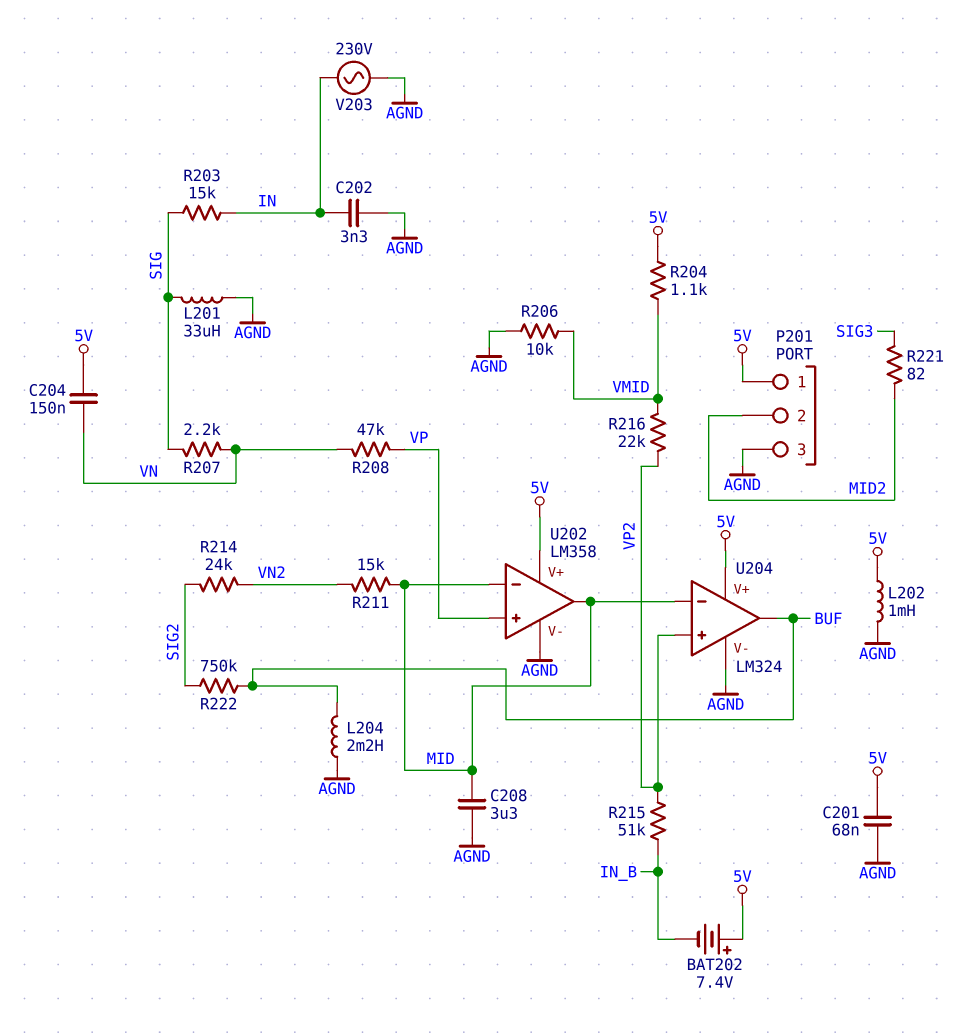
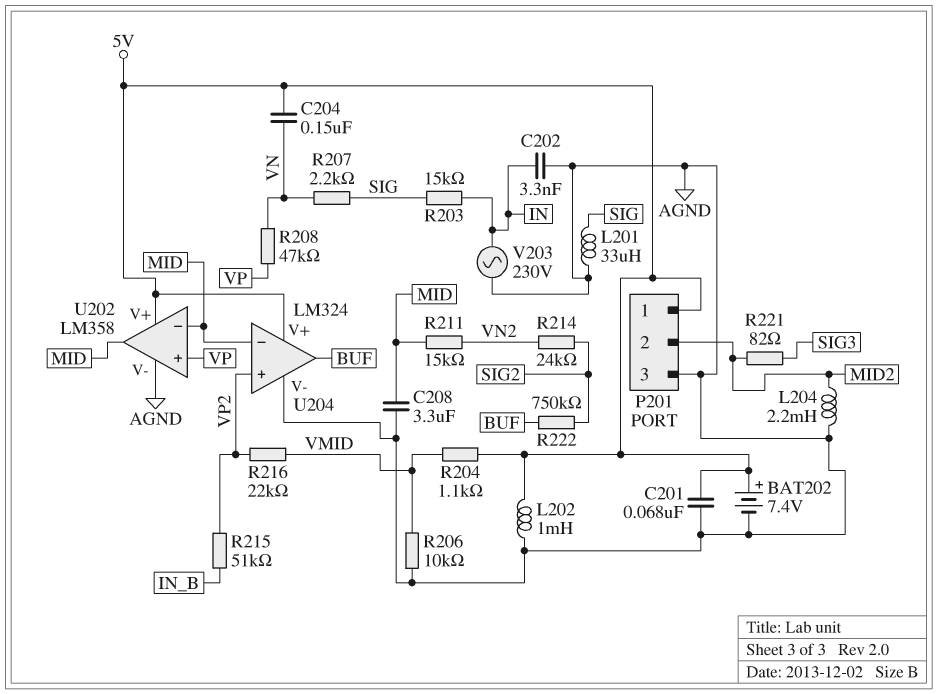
BAT202: 7.4V (plus 5V, minus IN_B) -> 7.4V (plus 5V, minus AGND)
L204: 2.2mH (AGND, BUF) -> 2.2mH (AGND, MID2)

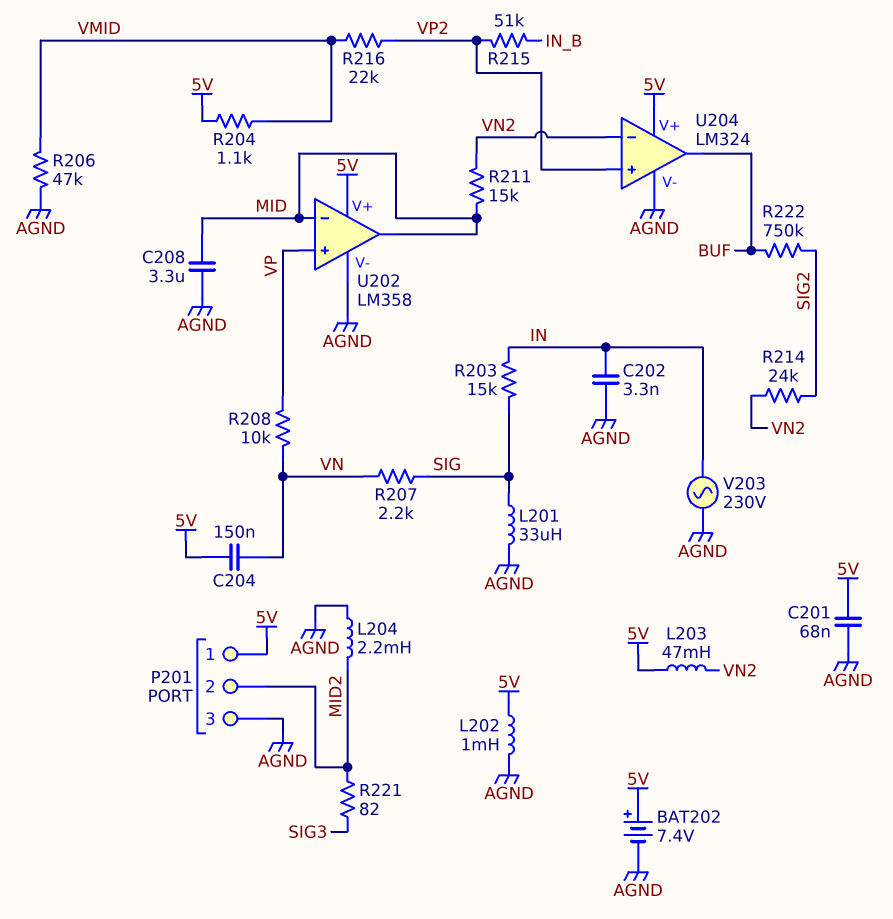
L203: none -> 47mH (5V, VN2)
R206: 10k (AGND, VMID) -> 47k (AGND, VMID)
R208: 47k (VN, VP) -> 10k (VN, VP)
U204 pin in-: MID -> VN2

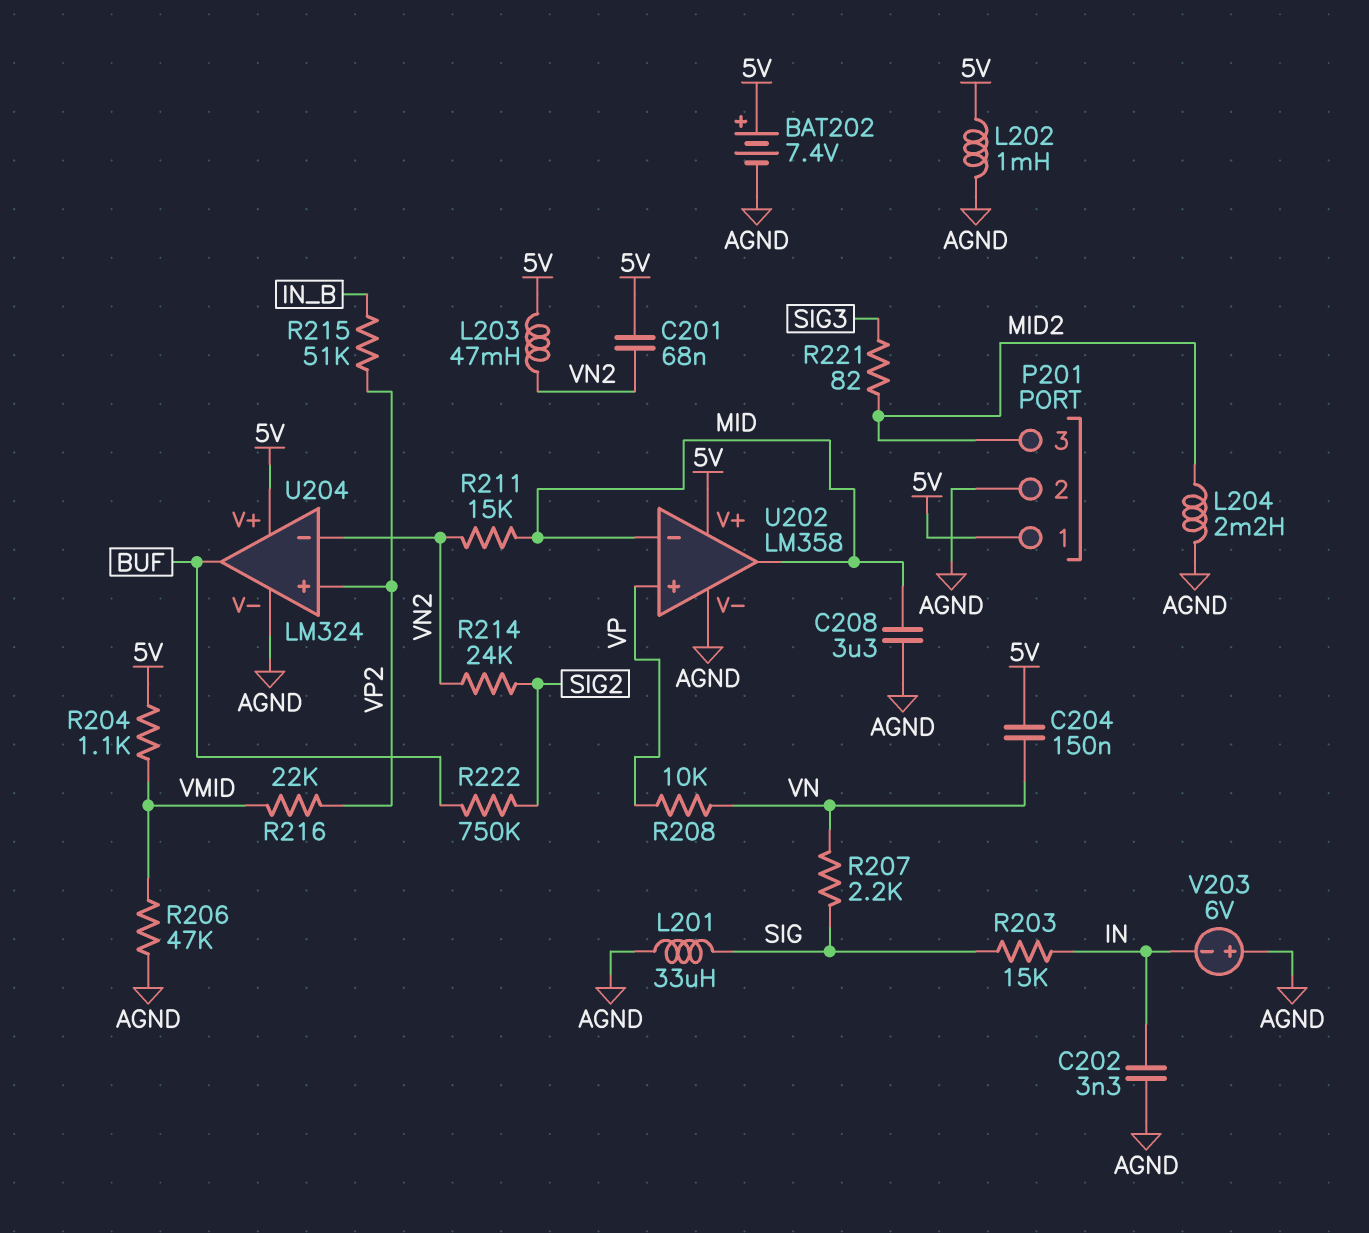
C201: 68nF (5V, AGND) -> 68nF (5V, VN2)
P201 pin 2: MID2 -> AGND
P201 pin 3: AGND -> MID2
V203: AC 230V (AGND, IN) -> 6V (plus AGND, minus IN)

